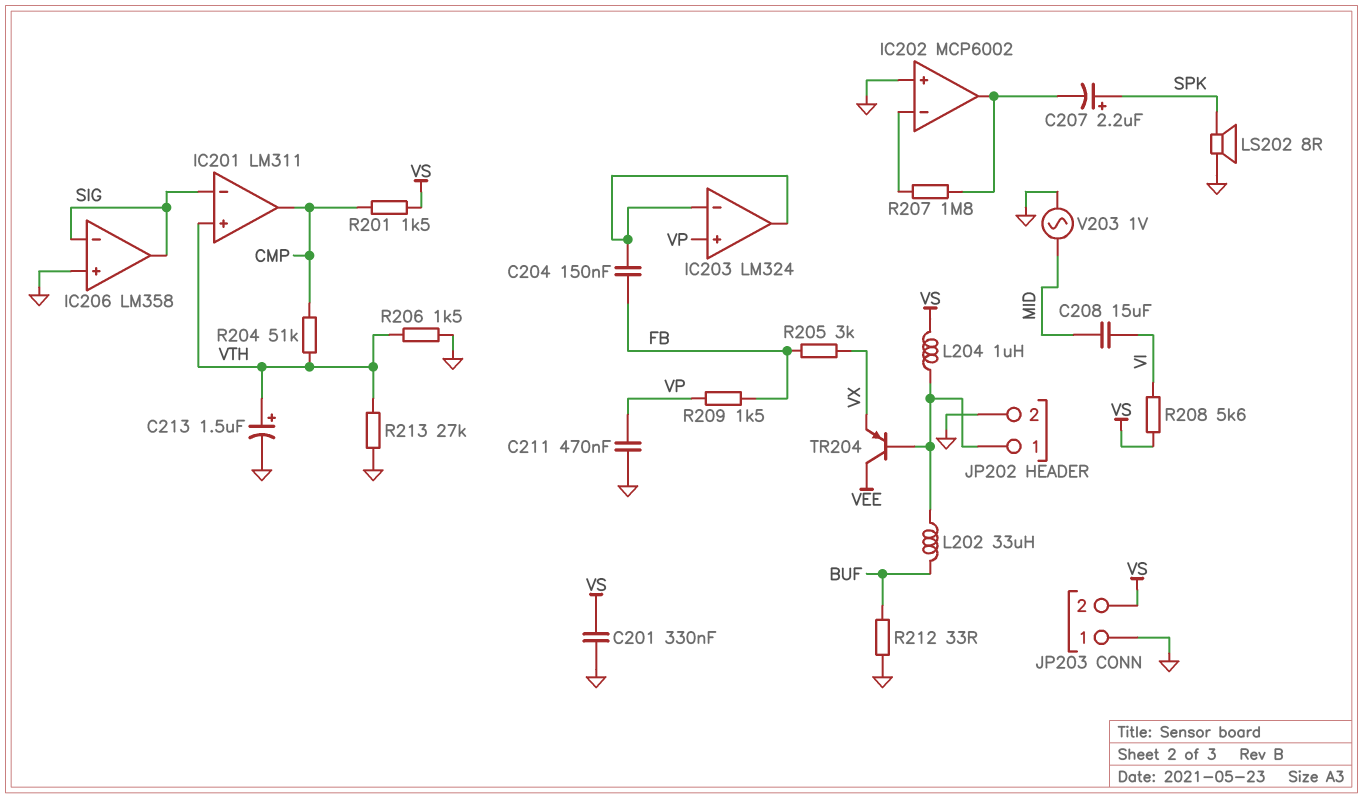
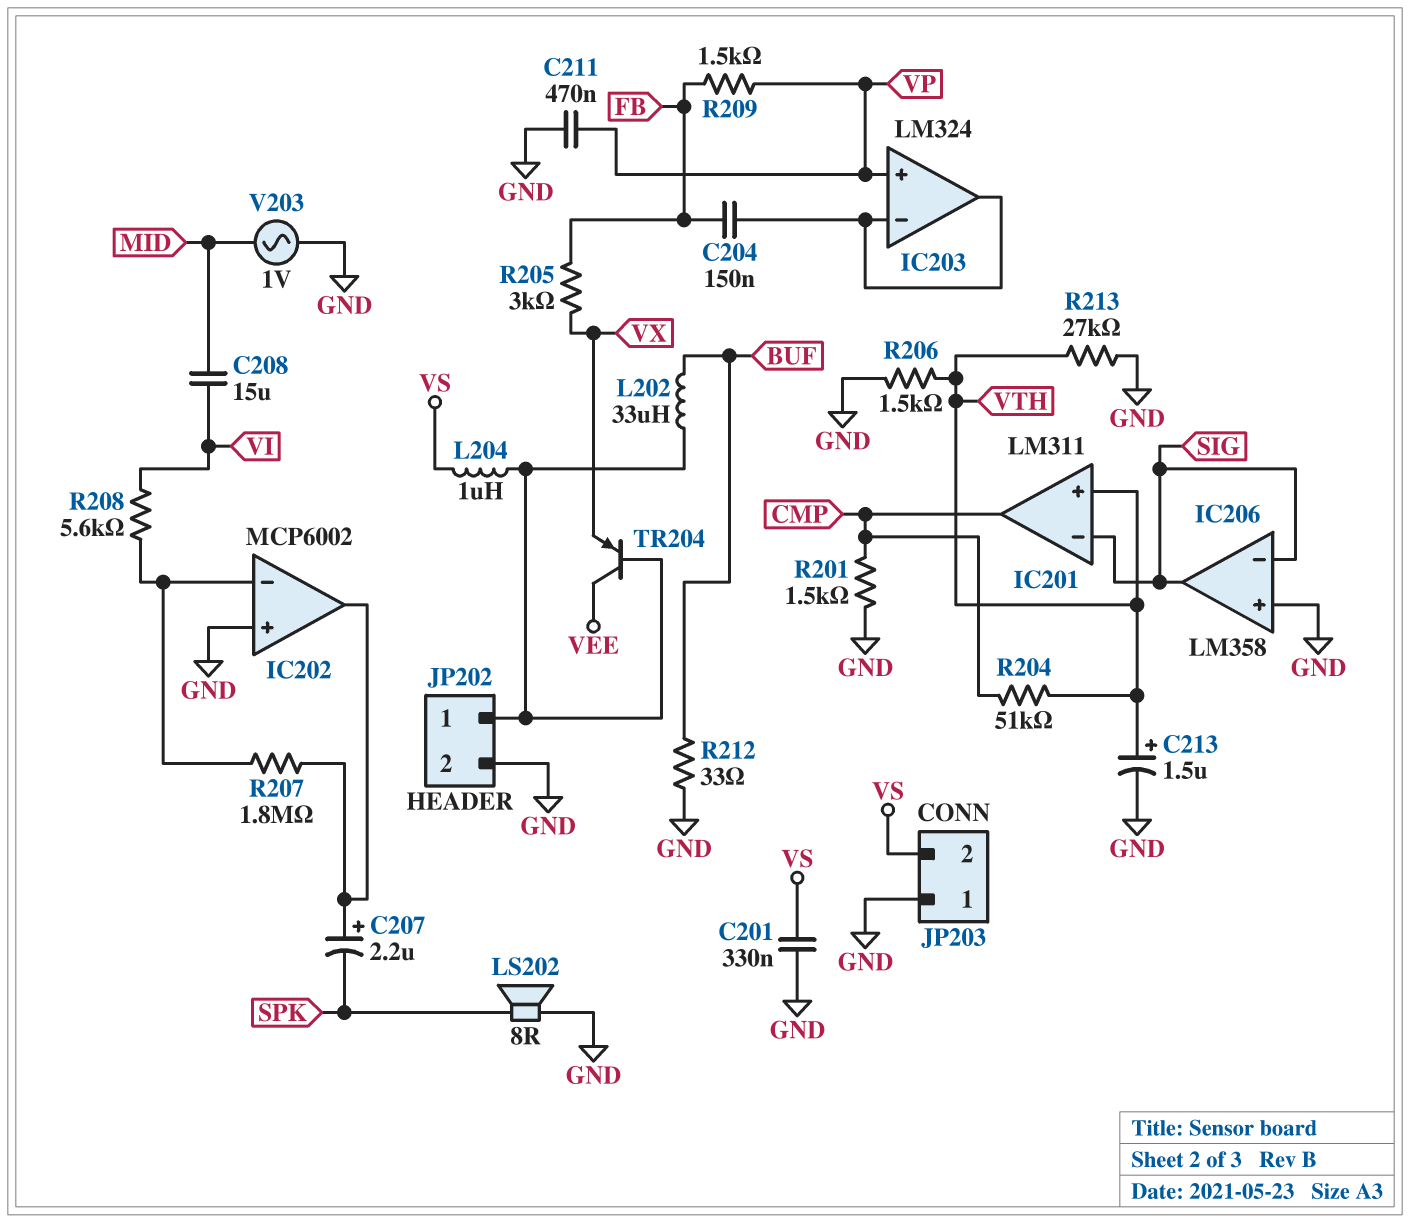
C207: 2.2uF (plus SPK, minus IC202/out) -> 2.2uF (plus IC202/out, minus SPK)
R201: 1.5k (CMP, VS) -> 1.5k (CMP, GND)
R208: 5.6k (VI, VS) -> 5.6k (IC202/in-, VI)

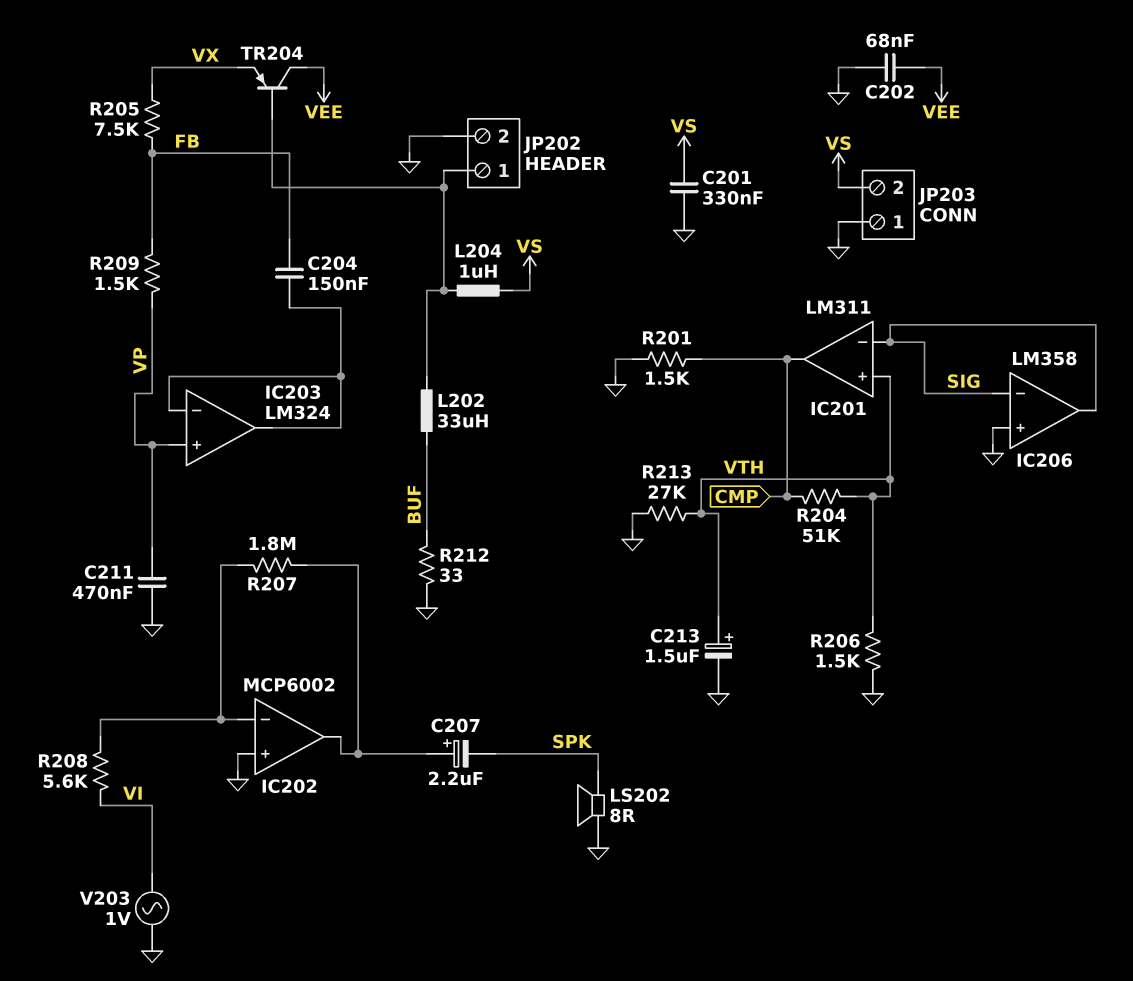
C202: none -> 68nF (GND, VEE)
C208: 15uF (MID, VI) -> none
R205: 3k (FB, VX) -> 7.5k (FB, VX)
V203: AC 1V (GND, MID) -> AC 1V (GND, VI)

